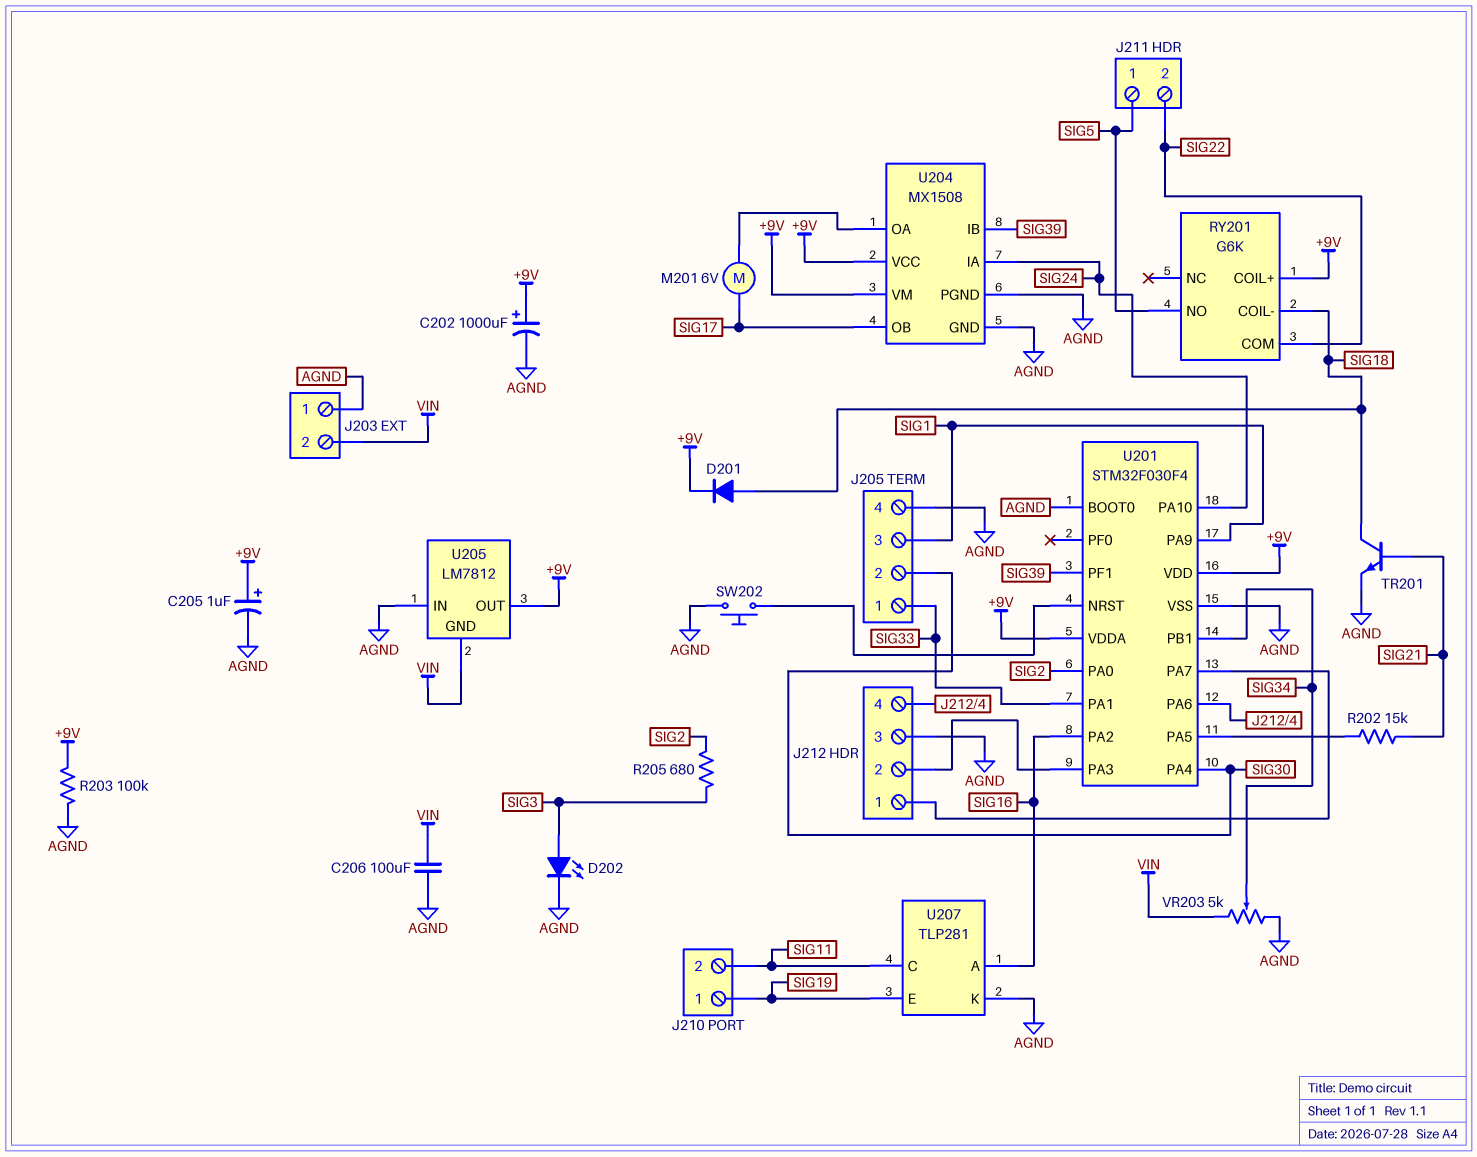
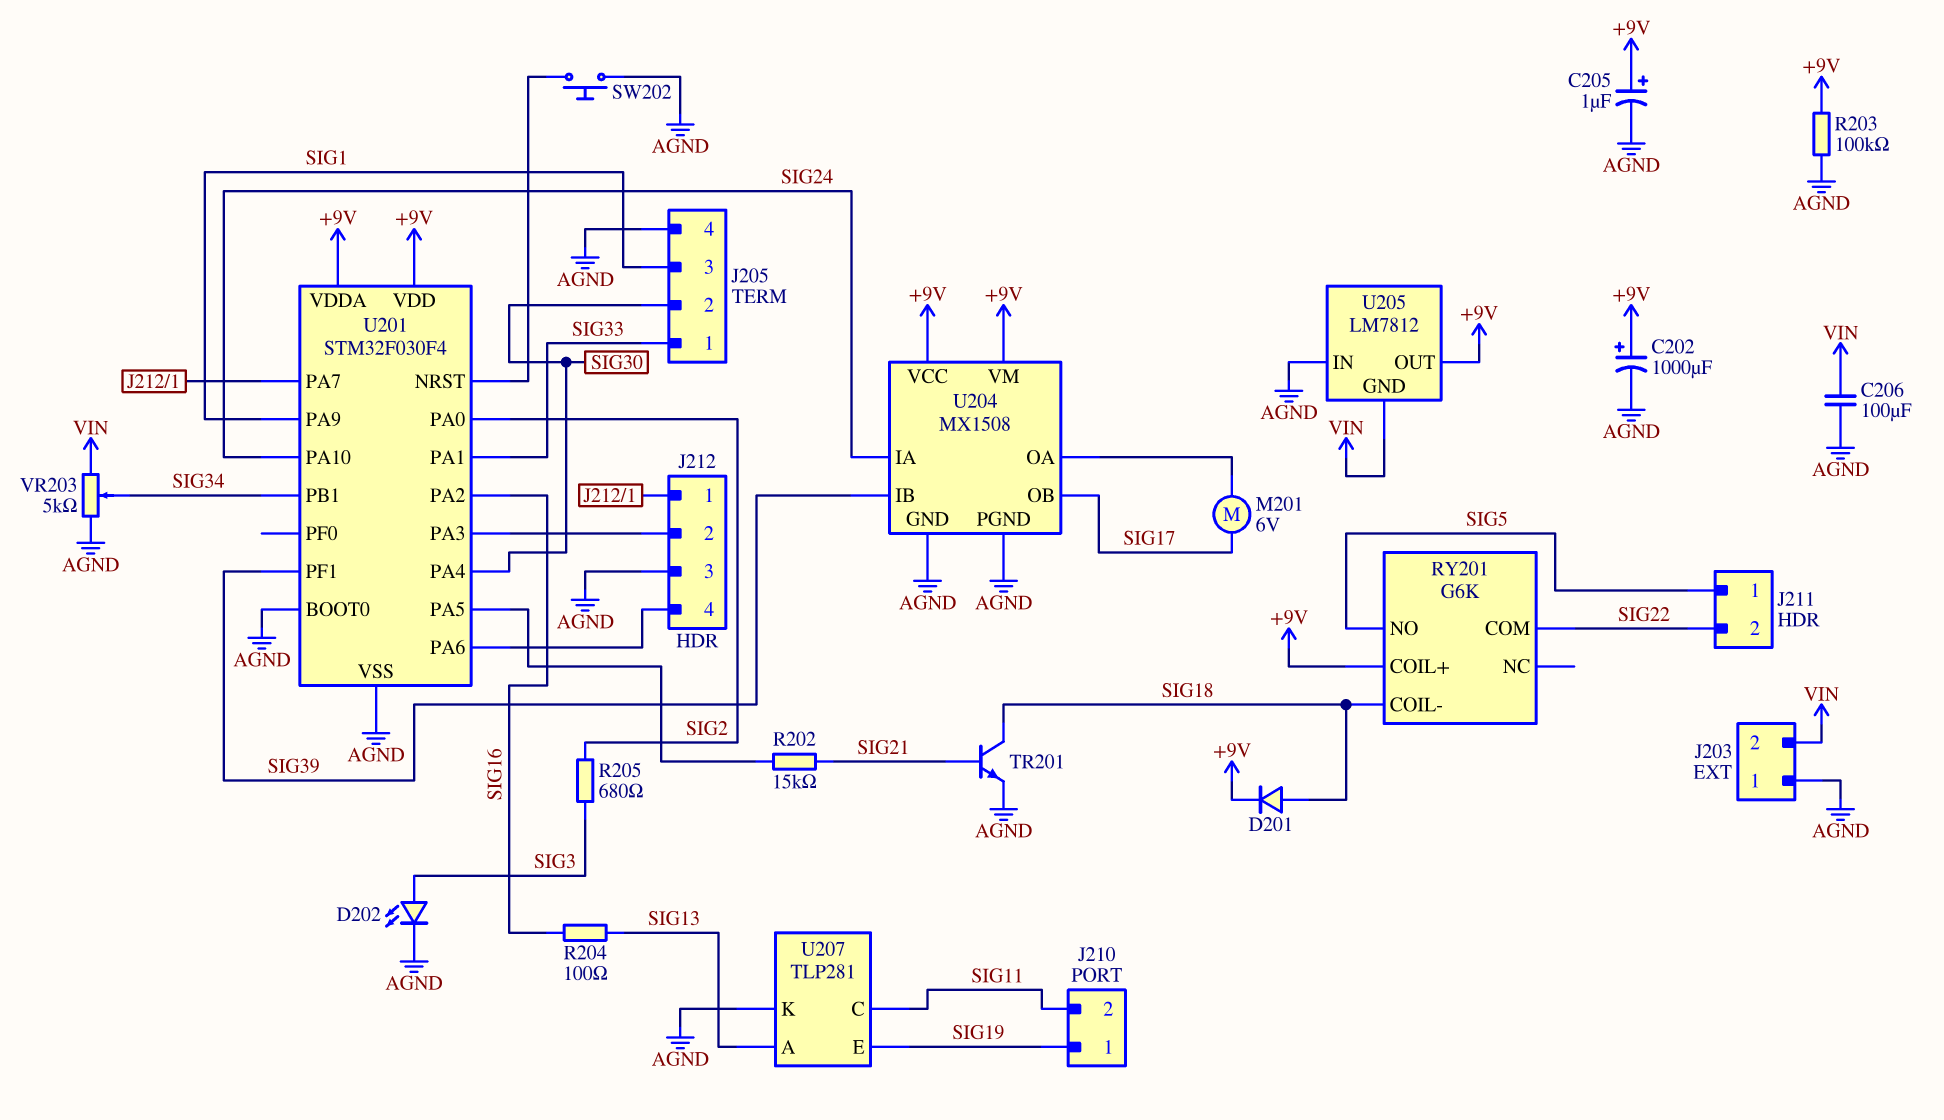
R204: none -> 100 (SIG13, SIG16)
U207 pin A: SIG16 -> SIG13

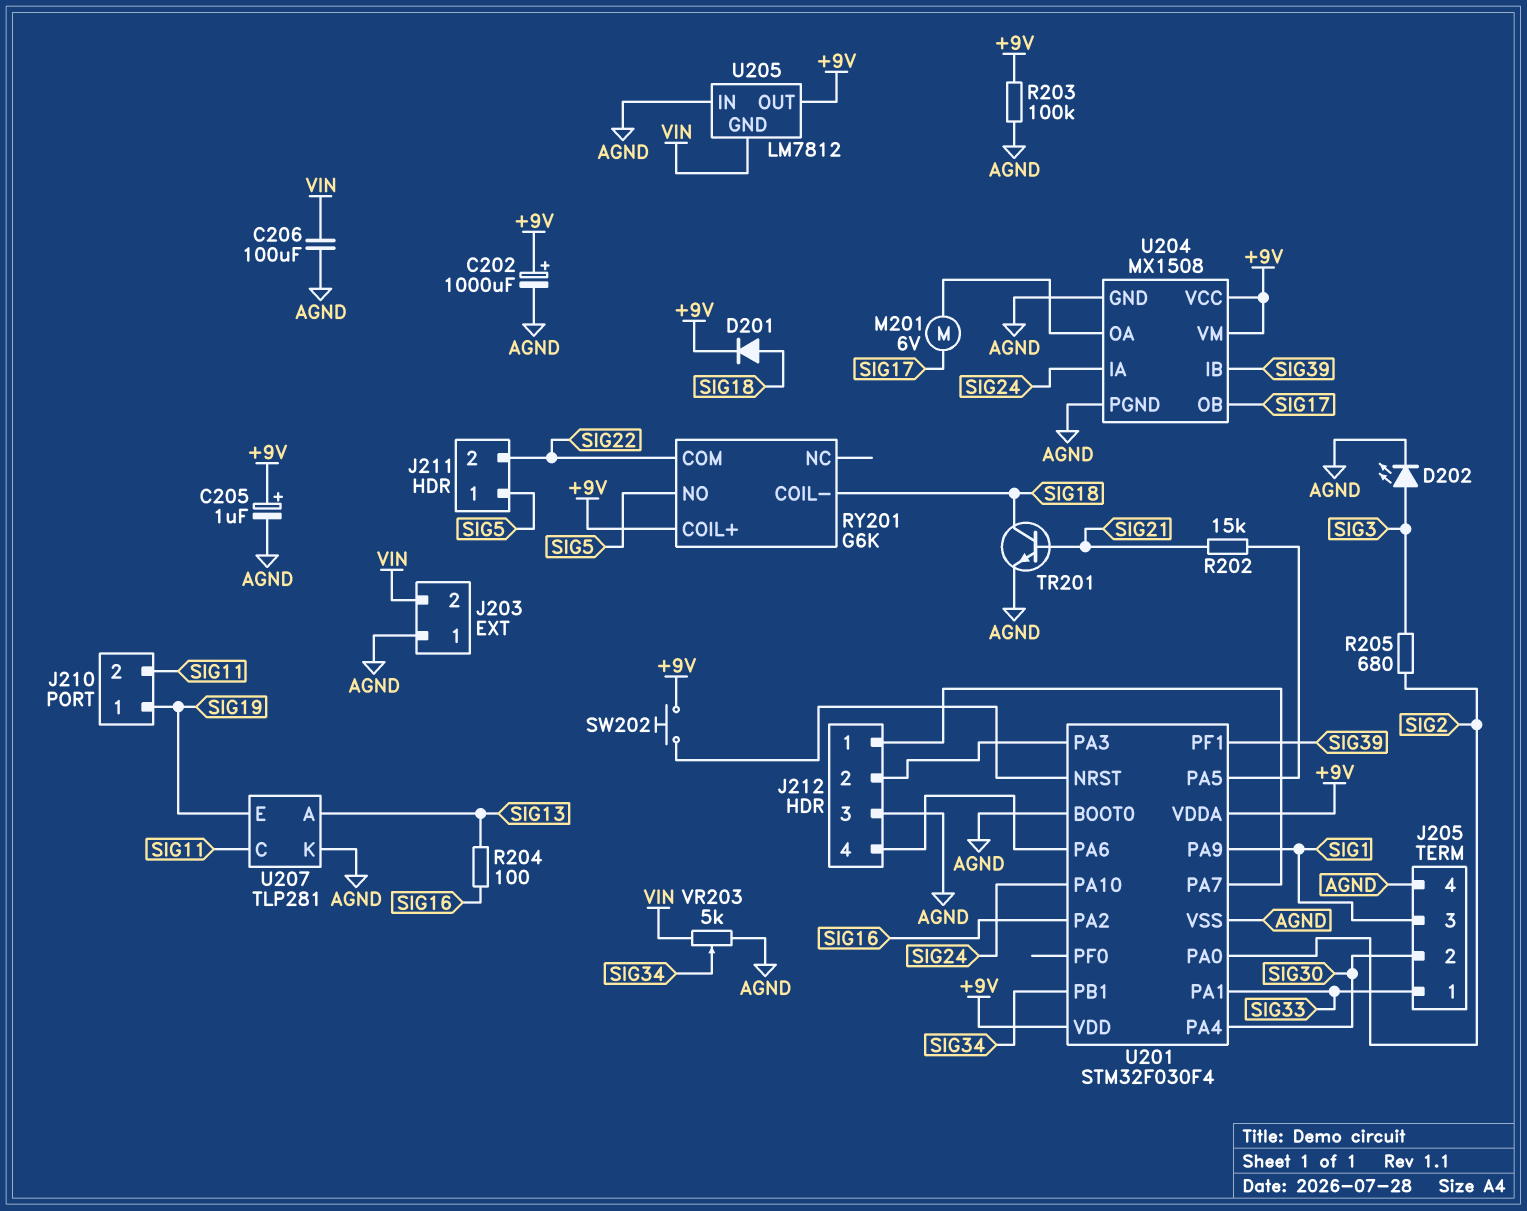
SW202: button (AGND, U201/NRST) -> button (+9V, U201/NRST)

